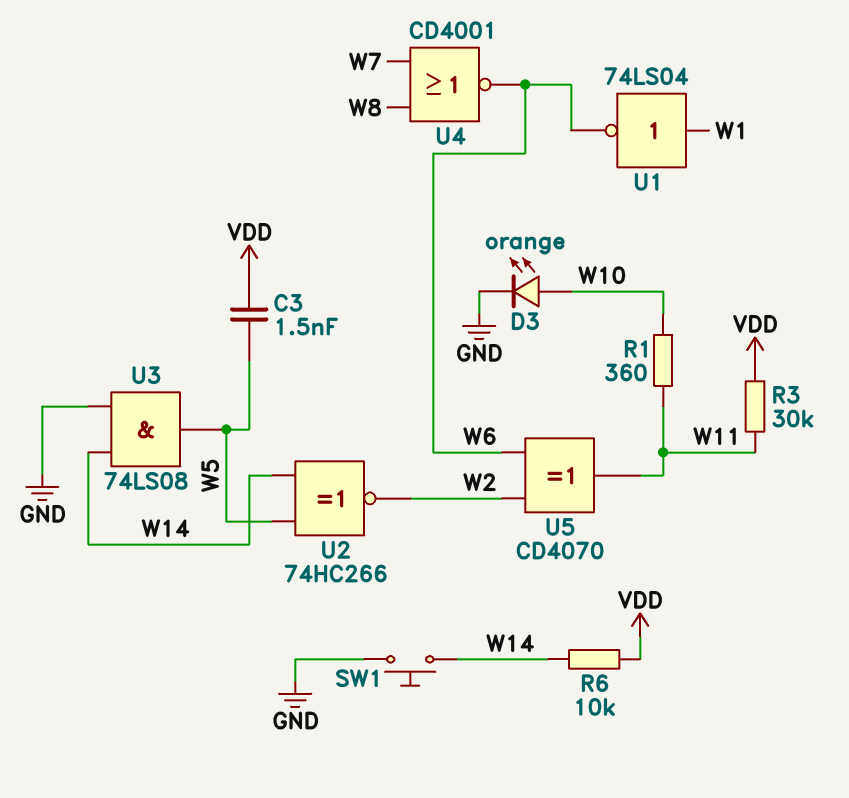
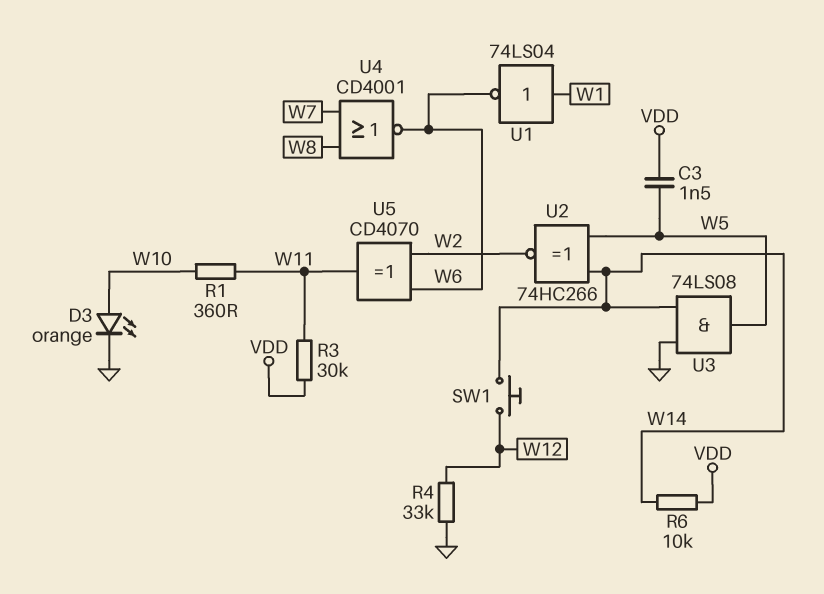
R4: none -> 33k (GND, W12)
SW1: button (GND, W14) -> button (W12, W14)

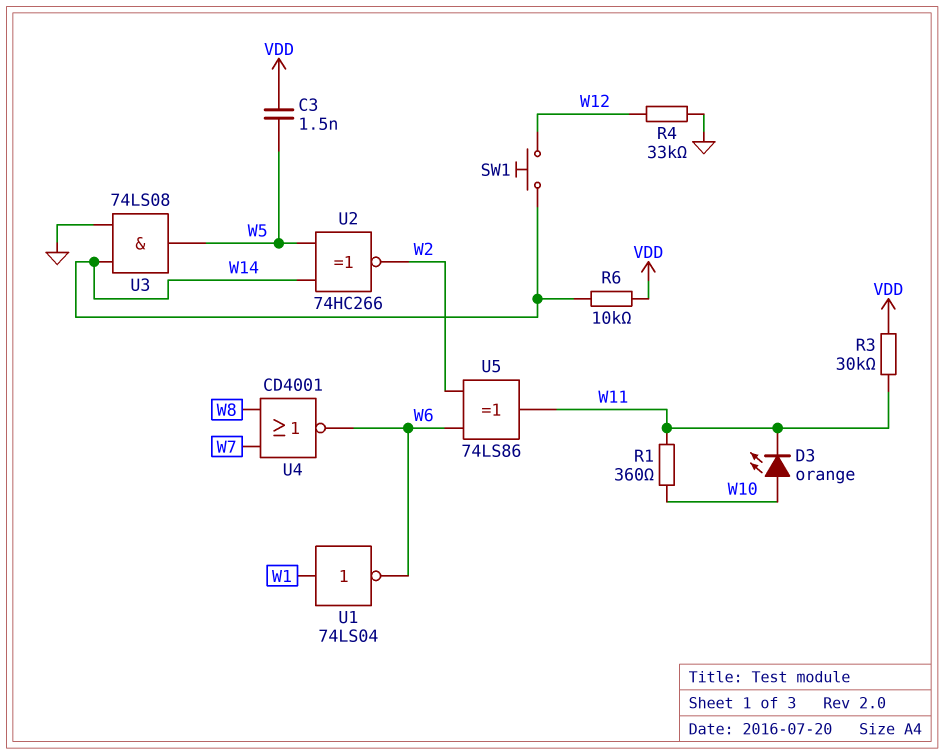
D3: LED orange (A W10, K GND) -> LED orange (A W10, K W11)
U5: XOR CD4070 (in W2, in W6, out W11) -> XOR 74LS86 (in W2, in W6, out W11)

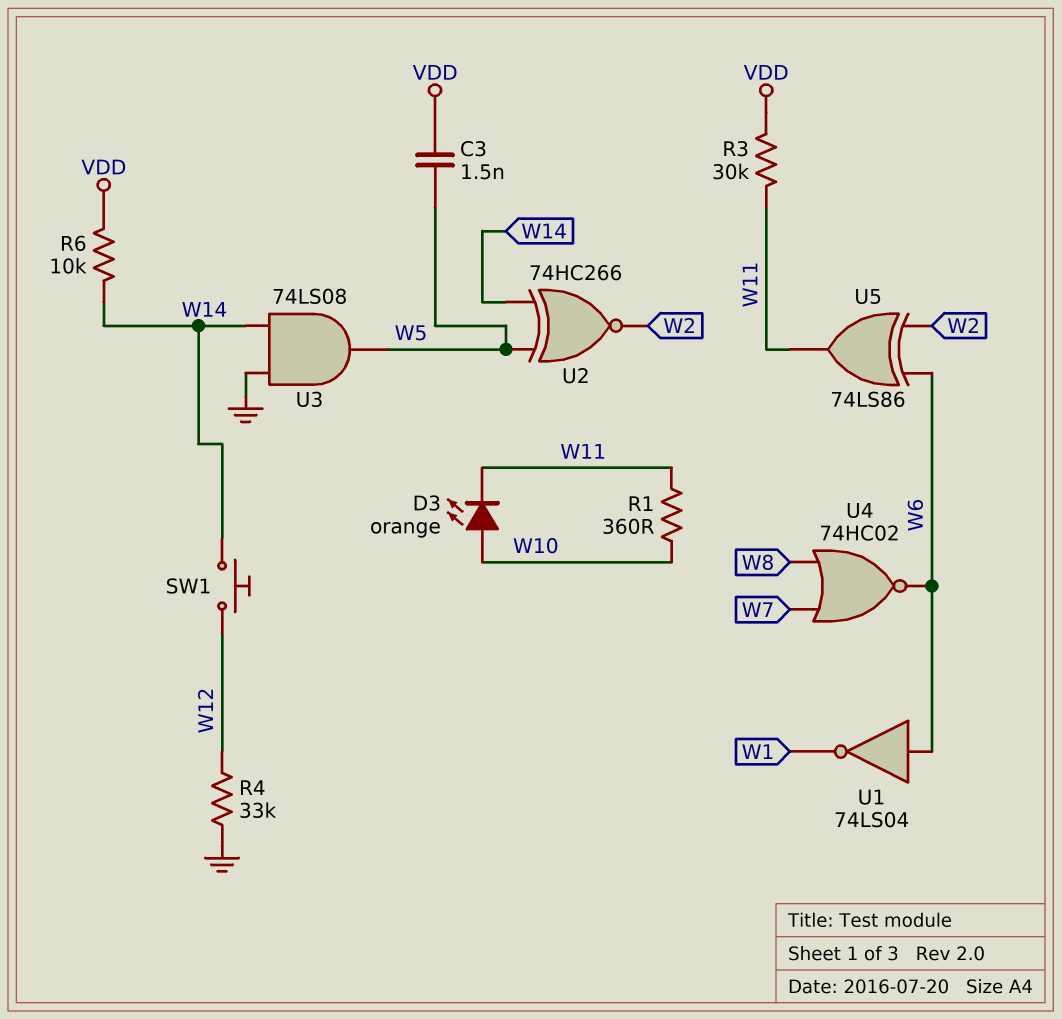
U1: NOT 74LS04 (in W1, out W6) -> NOT 74LS04 (in W6, out W1)
U4: NOR CD4001 (in W7, in W8, out W6) -> NOR 74HC02 (in W7, in W8, out W6)

